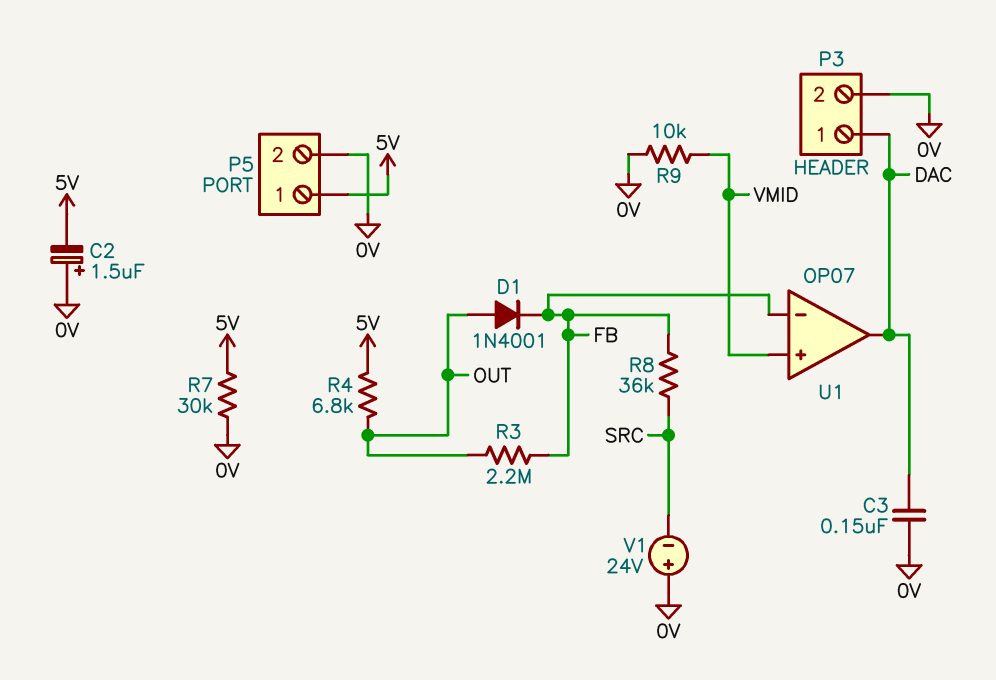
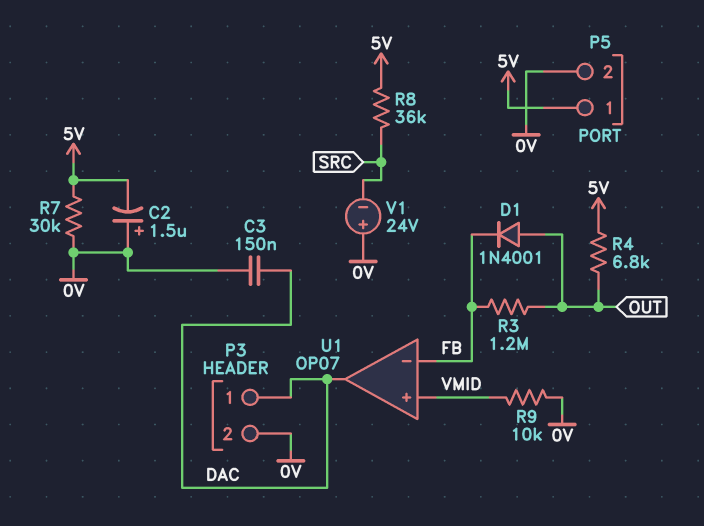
R3: 2.2M (FB, OUT) -> 1.2M (FB, OUT)
R8: 36k (FB, SRC) -> 36k (5V, SRC)

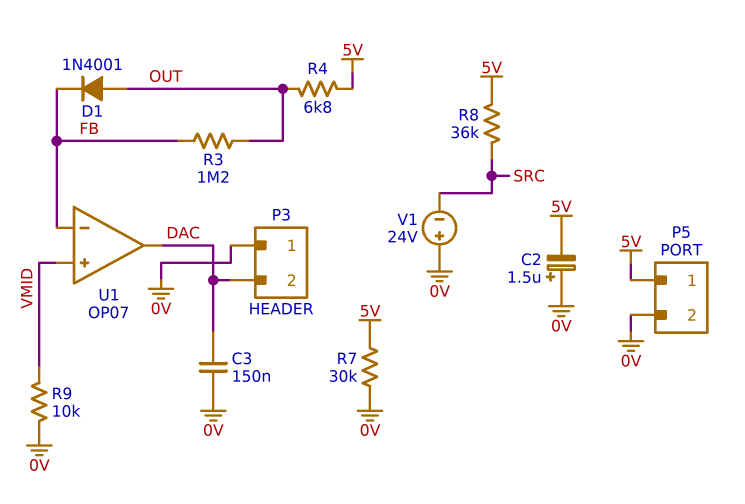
P3 pin 1: DAC -> 0V
P3 pin 2: 0V -> DAC

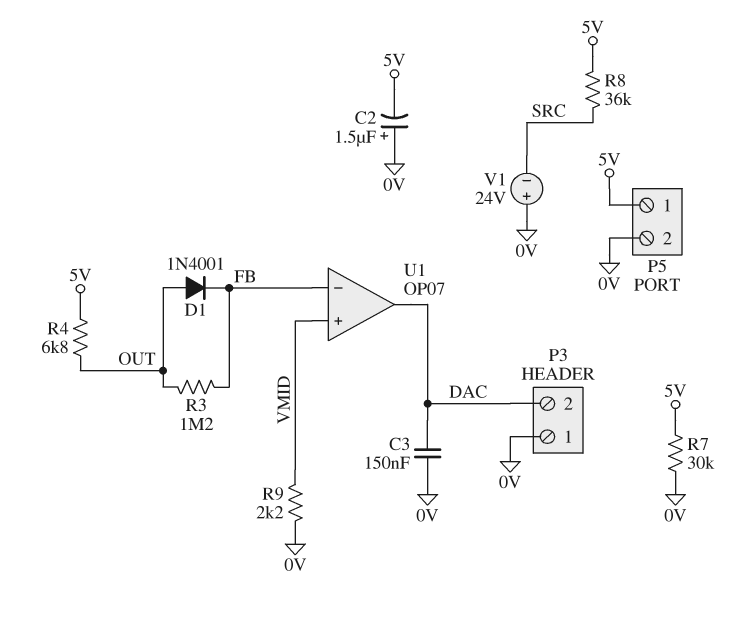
R9: 10k (0V, VMID) -> 2.2k (0V, VMID)

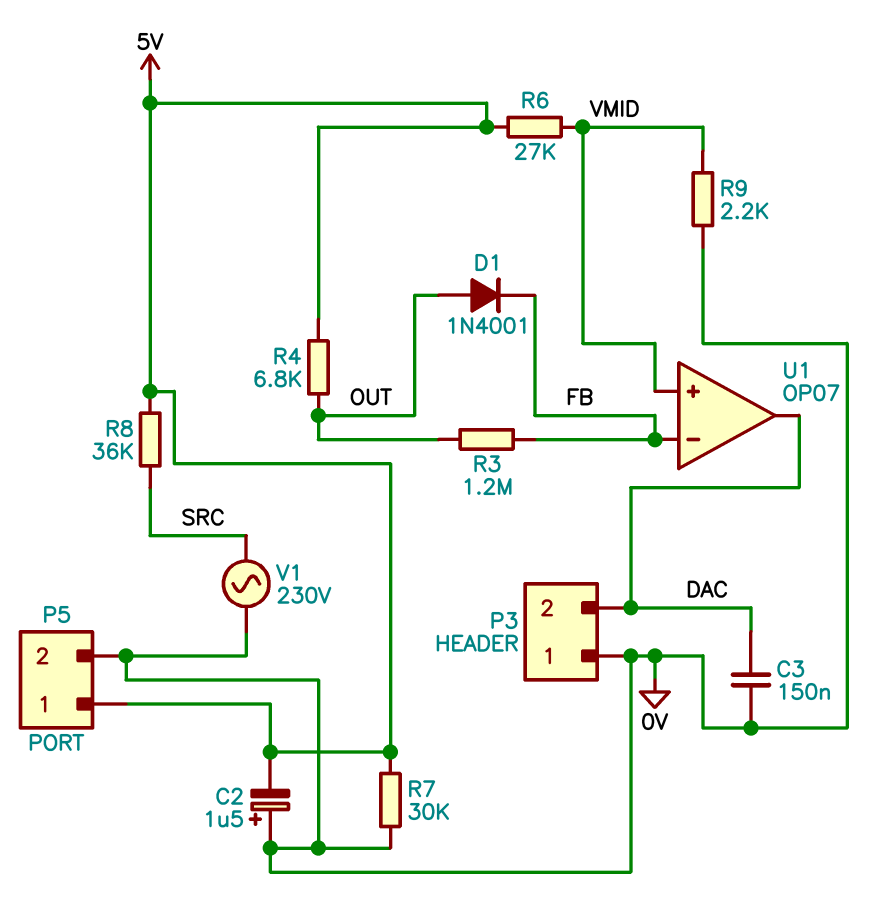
R6: none -> 27k (5V, VMID)
V1: 24V (plus 0V, minus SRC) -> AC 230V (0V, SRC)

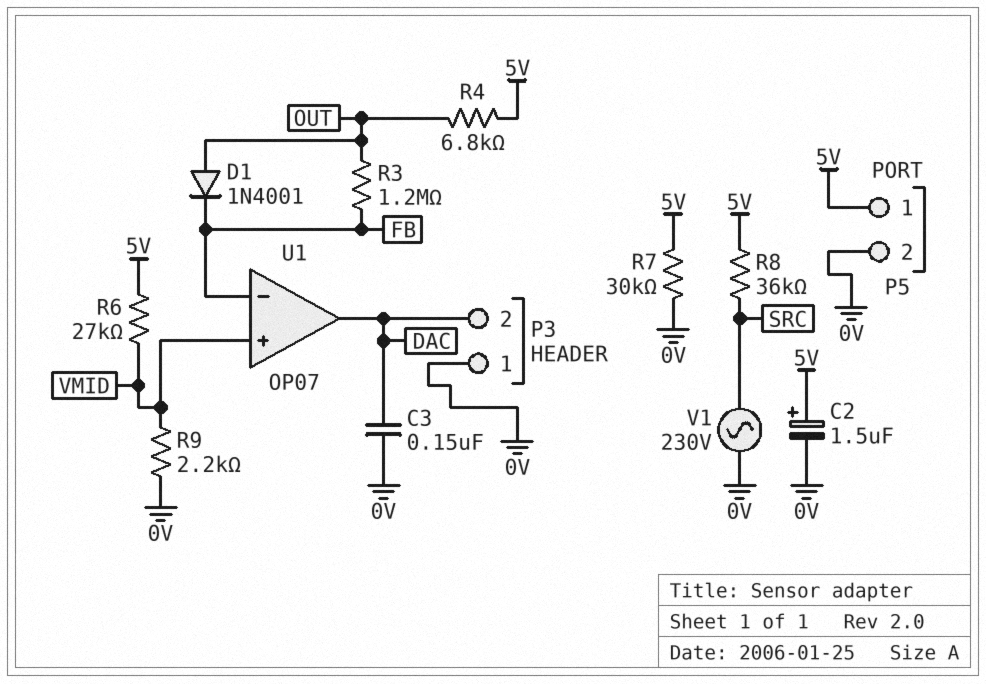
C2: 1.5uF (plus 0V, minus 5V) -> 1.5uF (plus 5V, minus 0V)

